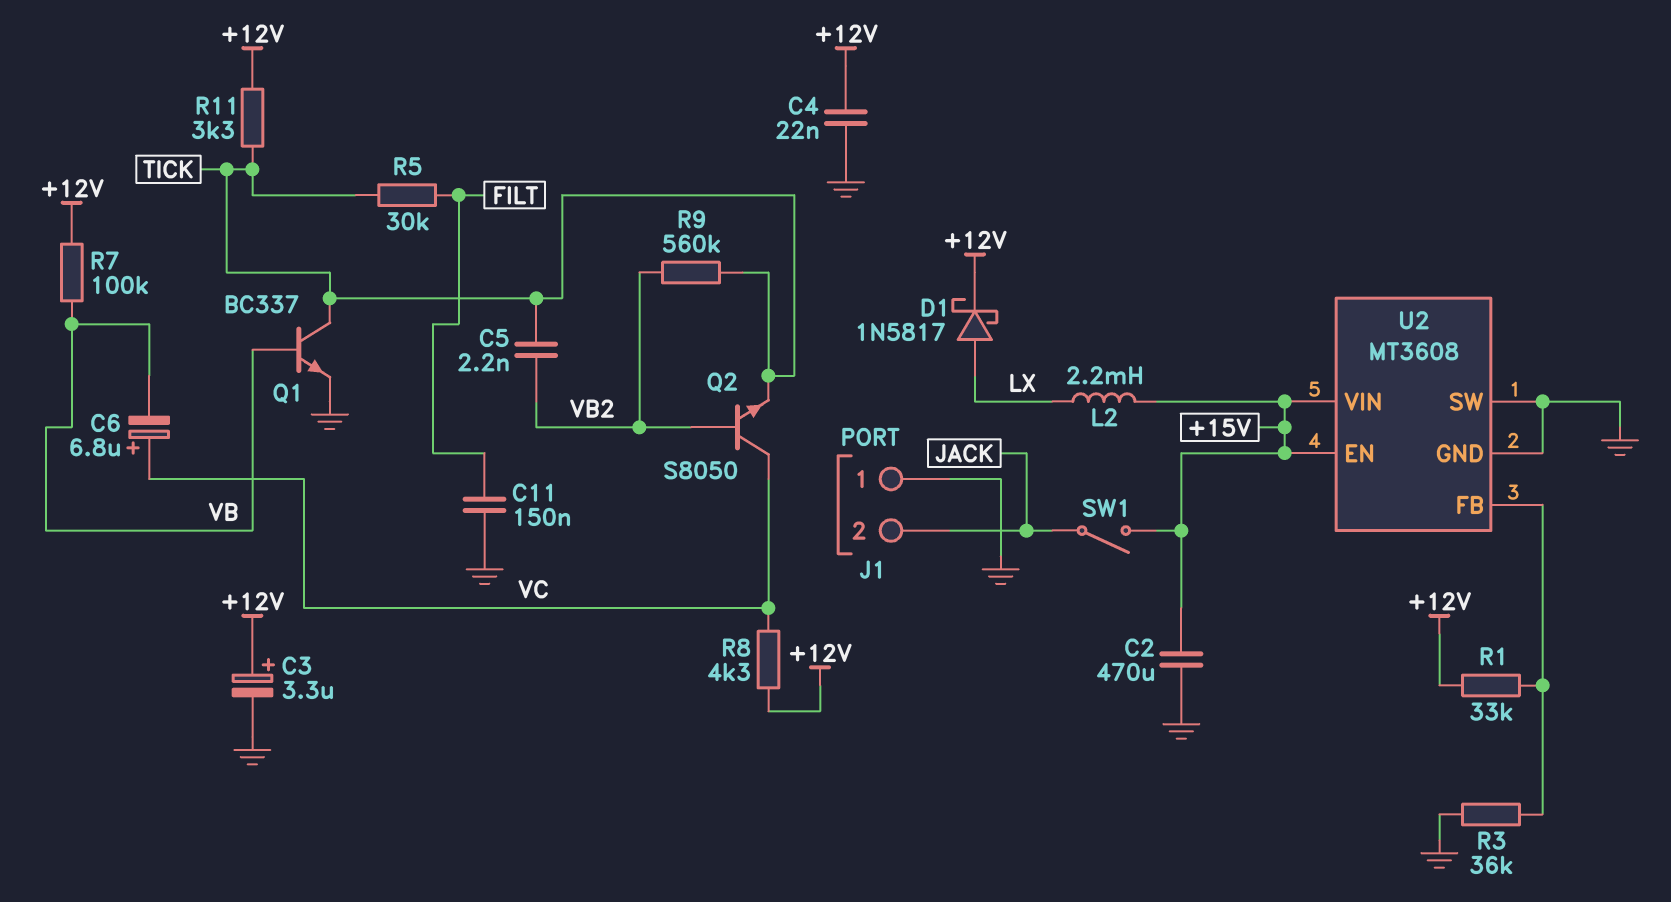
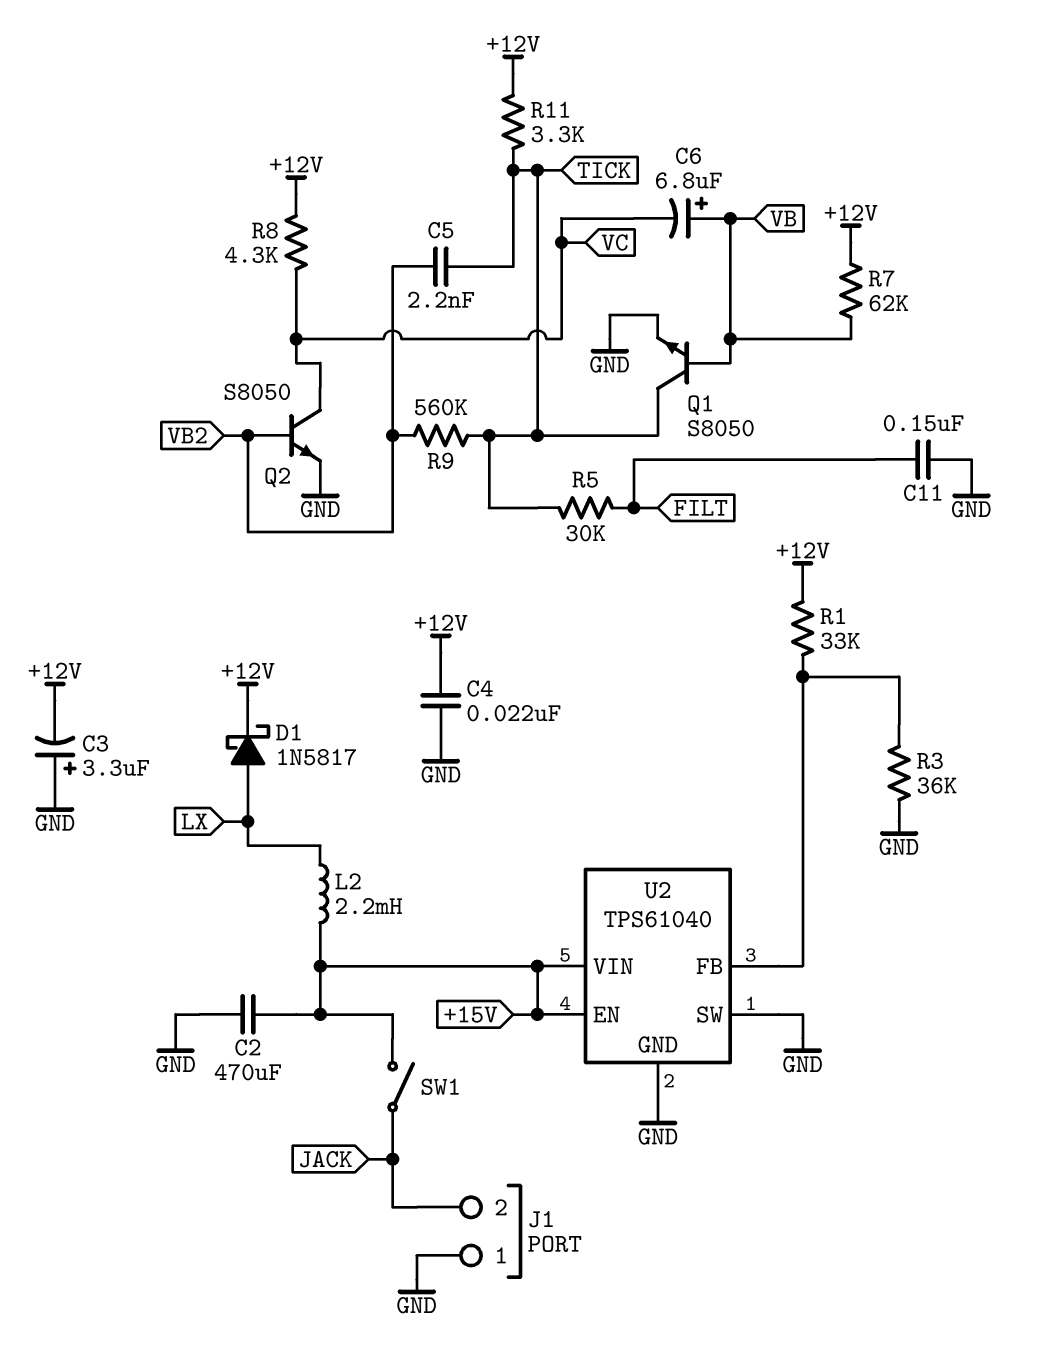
C3: 3.3uF (plus +12V, minus GND) -> 3.3uF (plus GND, minus +12V)
C6: 6.8uF (plus VC, minus VB) -> 6.8uF (plus VB, minus VC)
Q1: NPN BC337 (B VB, C TICK, E GND) -> NPN S8050 (B VB, C TICK, E GND)
Q2: NPN S8050 (B VB2, C VC, E TICK) -> NPN S8050 (B VB2, C VC, E GND)
R7: 100k (+12V, VB) -> 62k (+12V, VB)
U2: MT3608 -> TPS61040

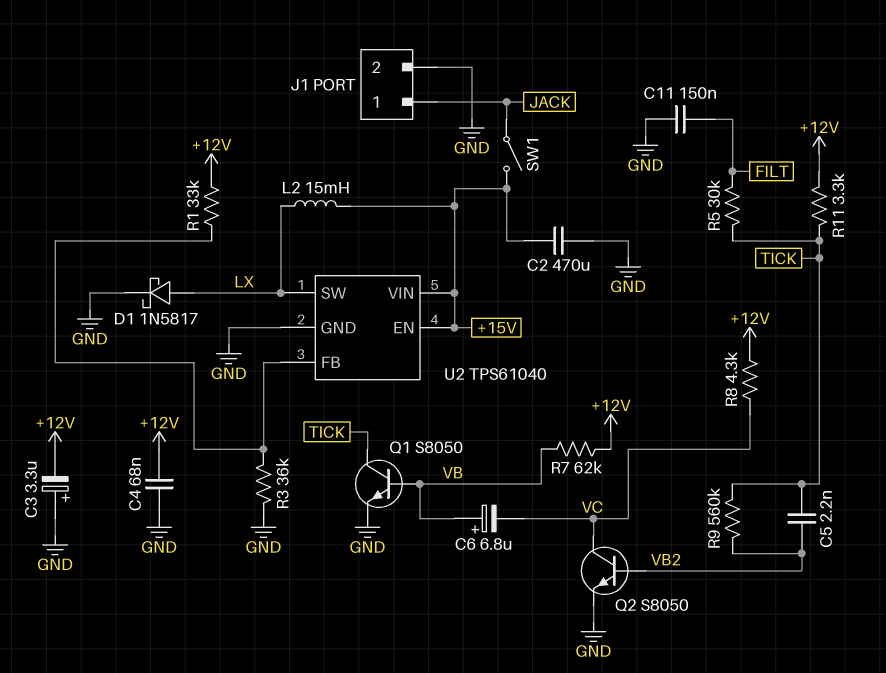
C4: 22nF (+12V, GND) -> 68nF (+12V, GND)
D1: schottky 1N5817 (A LX, K +12V) -> schottky 1N5817 (A LX, K GND)
J1 pin 1: GND -> JACK
J1 pin 2: JACK -> GND
L2: 2.2mH (+15V, LX) -> 15mH (+15V, LX)
U2 pin SW: GND -> LX

